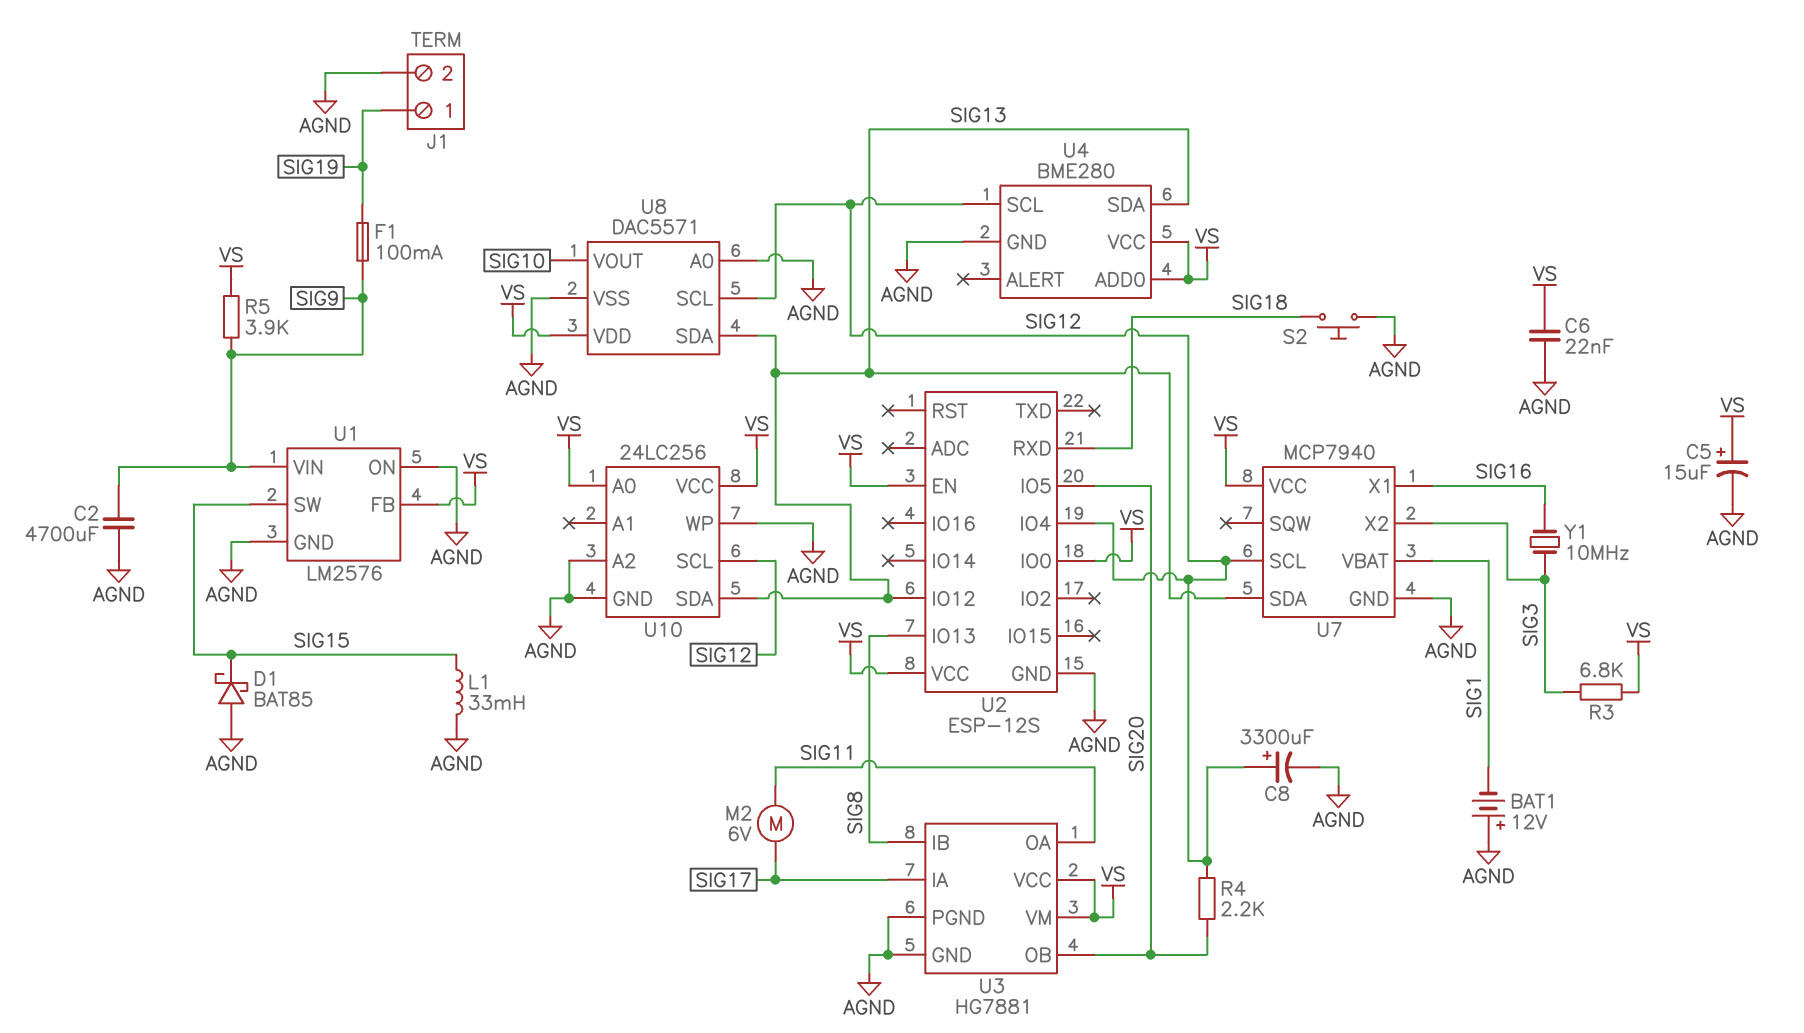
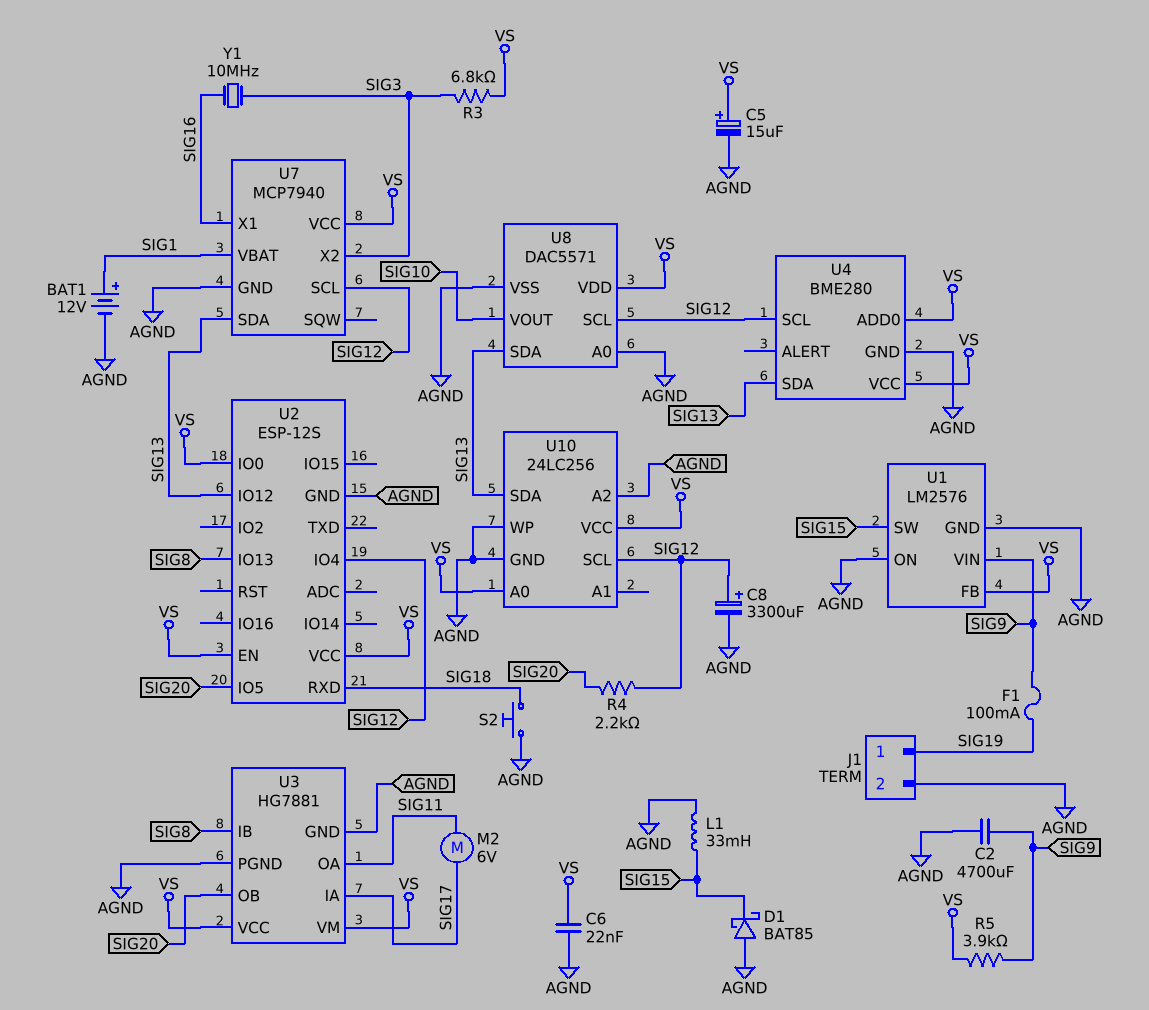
BAT1: 12V (plus AGND, minus SIG1) -> 12V (plus SIG1, minus AGND)

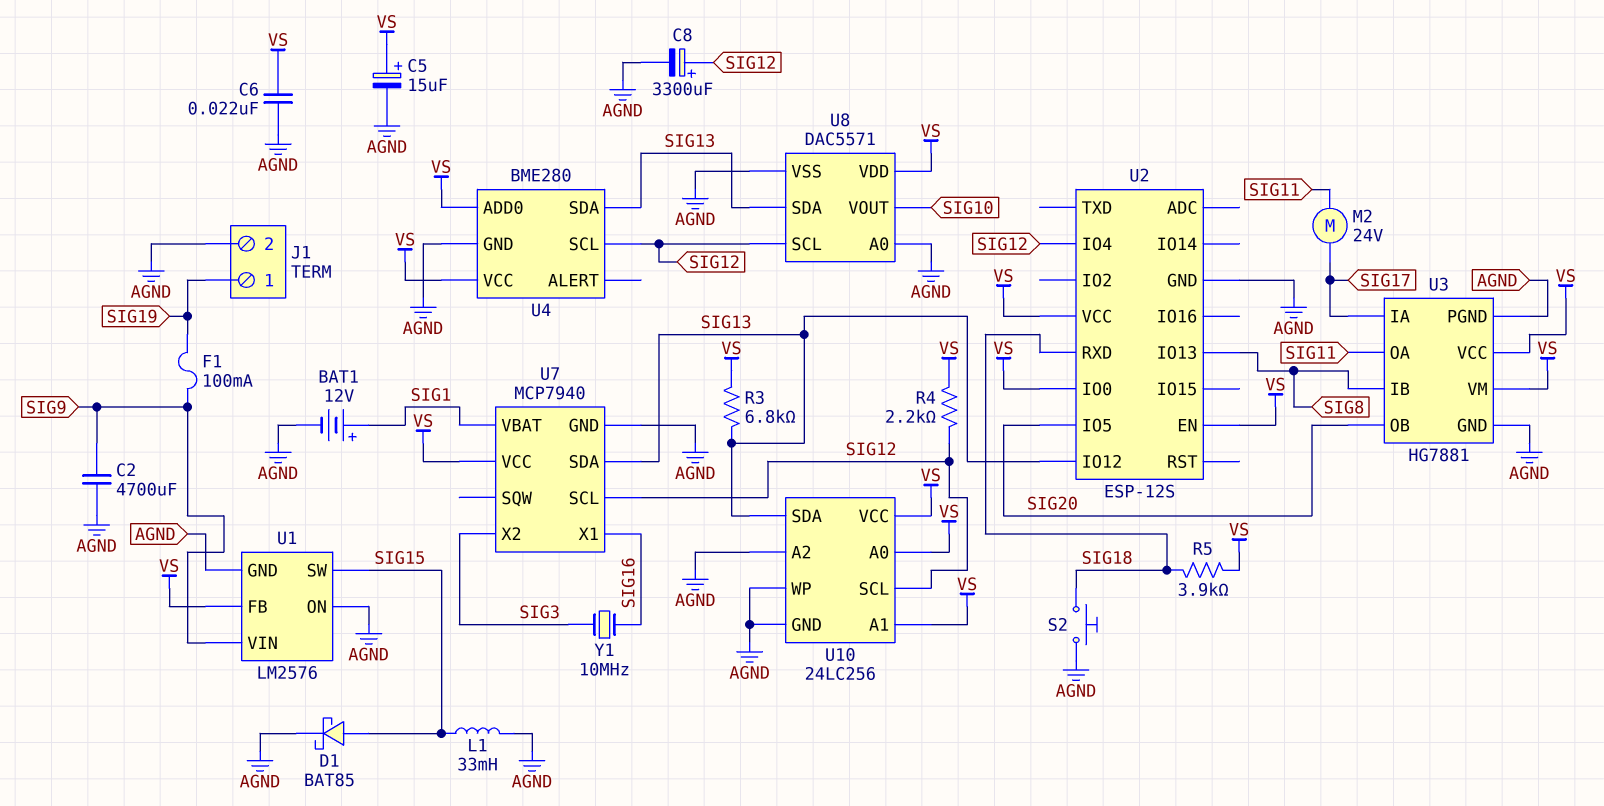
D1: schottky BAT85 (A AGND, K SIG15) -> schottky BAT85 (A SIG15, K AGND)
M2: motor 6V (SIG11, SIG17) -> motor 24V (SIG11, SIG17)
R3: 6.8k (SIG3, VS) -> 6.8k (SIG13, VS)
R4: 2.2k (SIG12, SIG20) -> 2.2k (SIG12, VS)
R5: 3.9k (SIG9, VS) -> 3.9k (SIG18, VS)
U10 pin A1: none -> VS

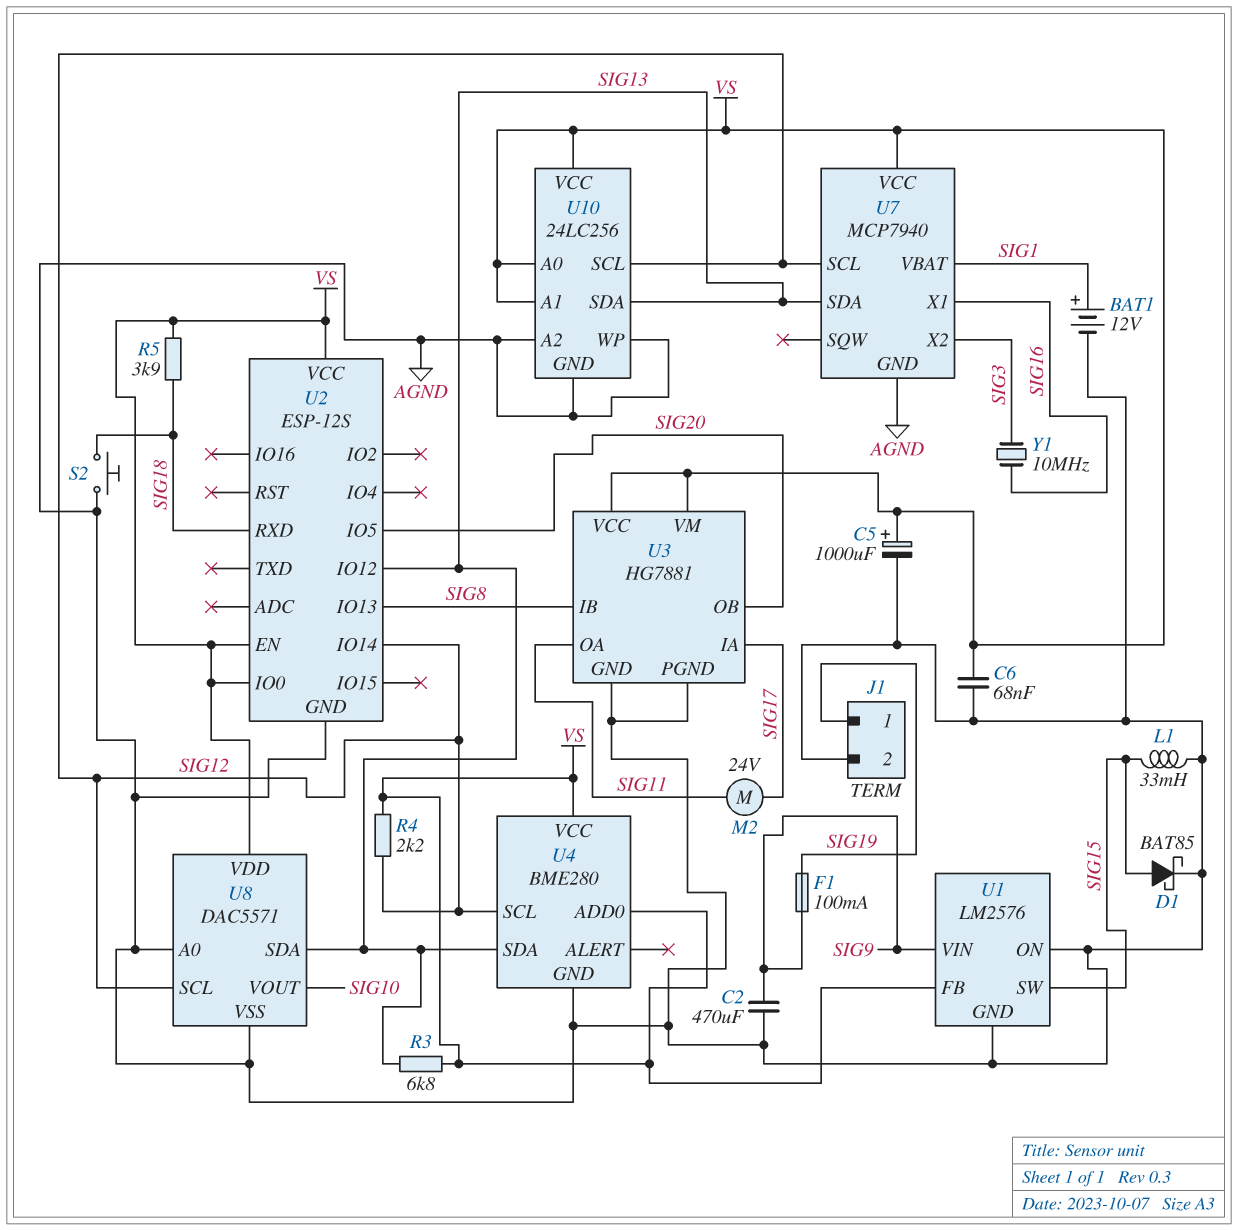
C2: 4700uF (AGND, SIG9) -> 470uF (AGND, SIG9)
C5: 15uF (plus VS, minus AGND) -> 1000uF (plus VS, minus AGND)
C6: 22nF (AGND, VS) -> 68nF (AGND, VS)
C8: 3300uF (plus SIG12, minus AGND) -> none
U2 pin IO4: SIG12 -> none
U2 pin IO14: none -> SIG12

